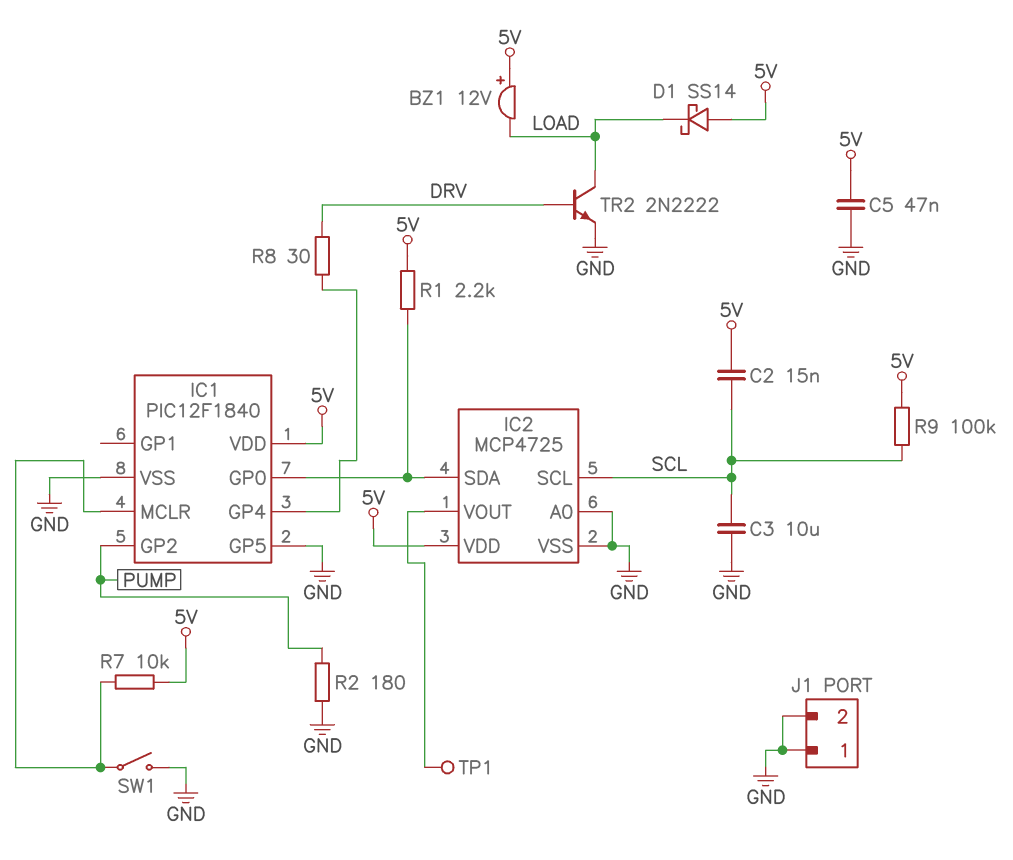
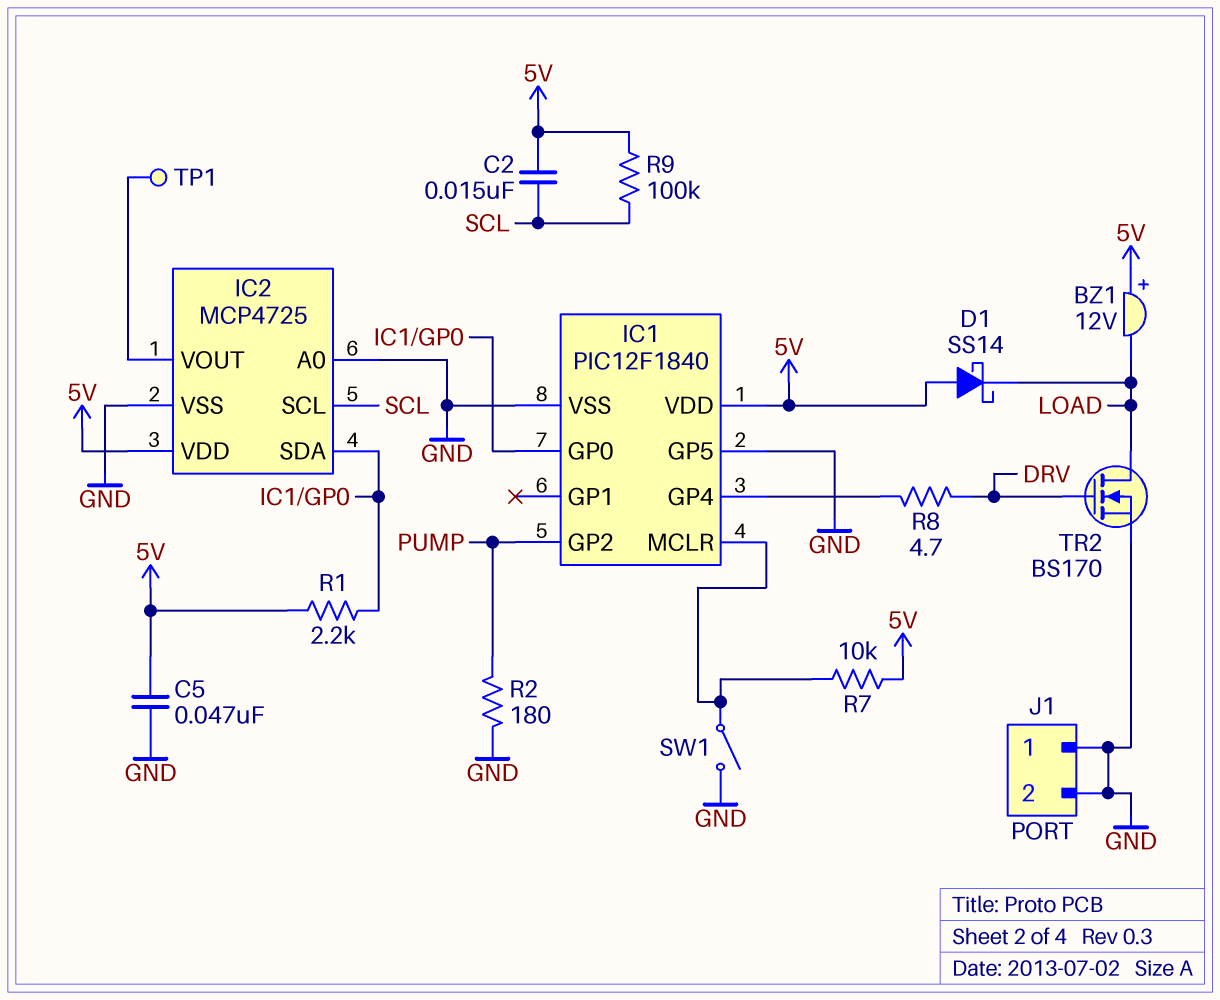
C3: 10uF (GND, SCL) -> none
R8: 30 (DRV, IC1/GP4) -> 4.7 (DRV, IC1/GP4)
TR2: NPN 2N2222 (B DRV, C LOAD, E GND) -> NMOS BS170 (G DRV, D LOAD, S GND)

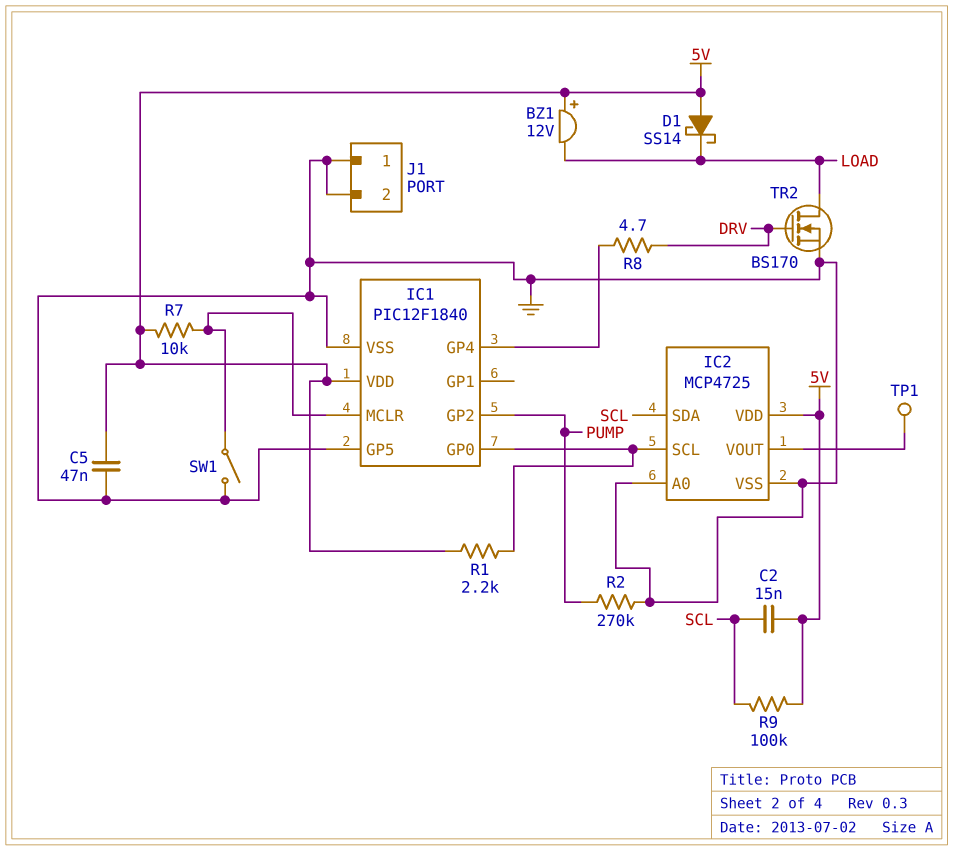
IC2 pin SCL: SCL -> IC1/GP0
IC2 pin SDA: IC1/GP0 -> SCL
R2: 180 (GND, PUMP) -> 270k (GND, PUMP)

